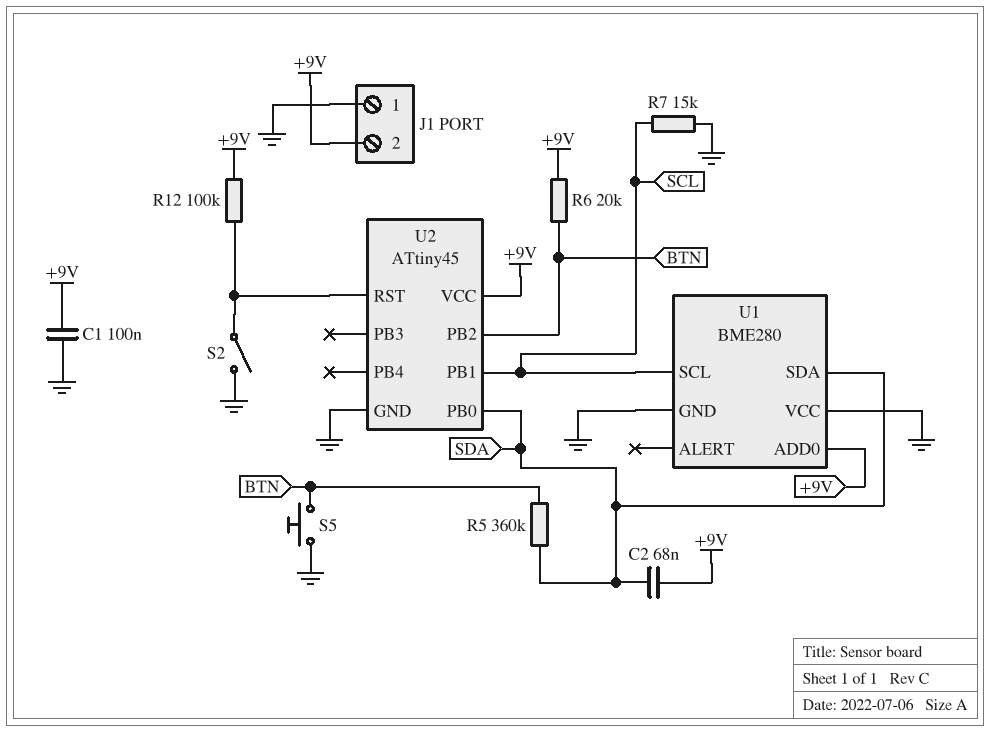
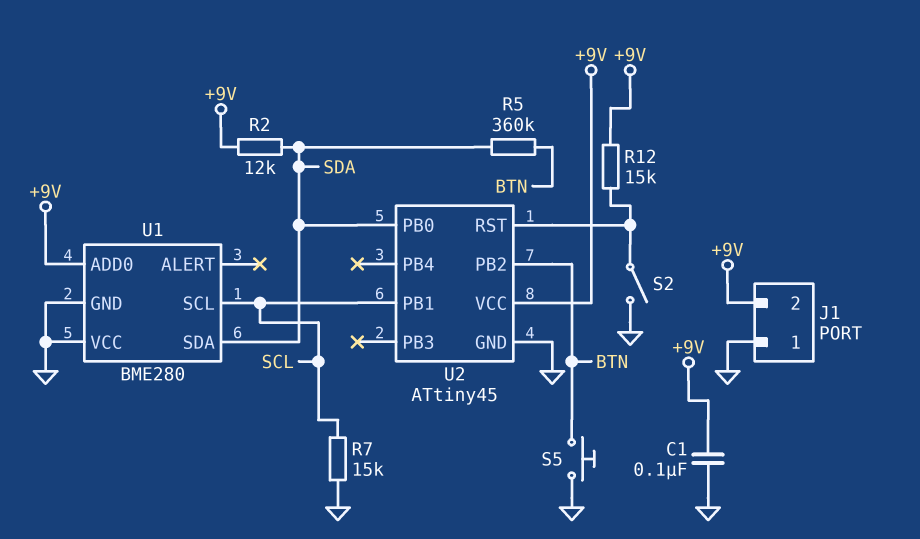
C2: 68nF (+9V, SDA) -> none
R2: none -> 12k (+9V, SDA)
R6: 20k (+9V, BTN) -> none
R12: 100k (+9V, U2/RST) -> 15k (+9V, U2/RST)

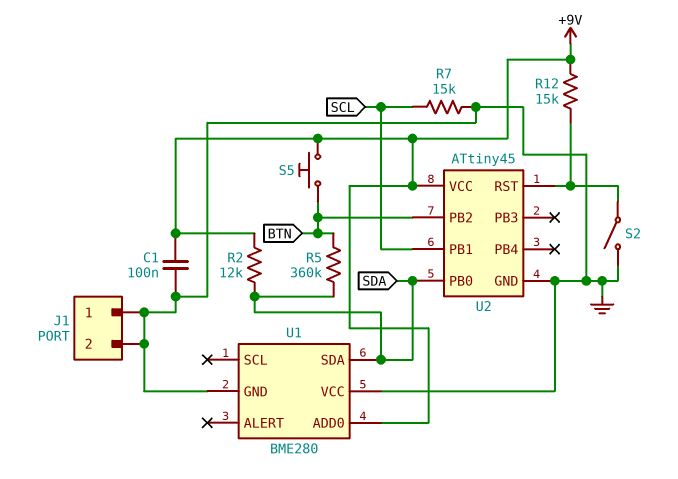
J1 pin 2: +9V -> GND
S5: button (BTN, GND) -> button (+9V, BTN)
U1 pin SCL: SCL -> none

